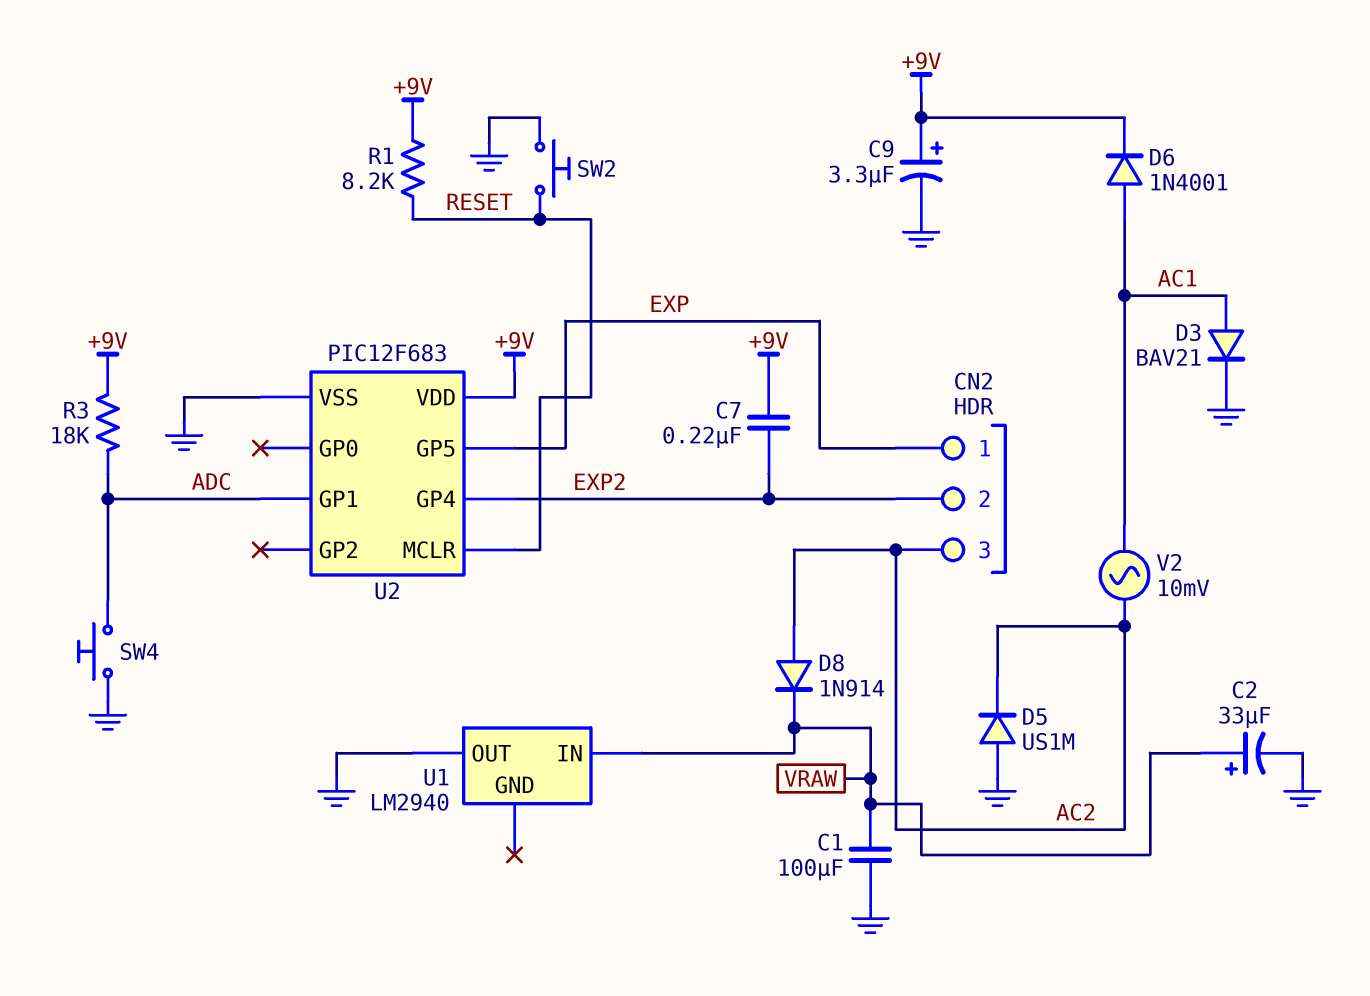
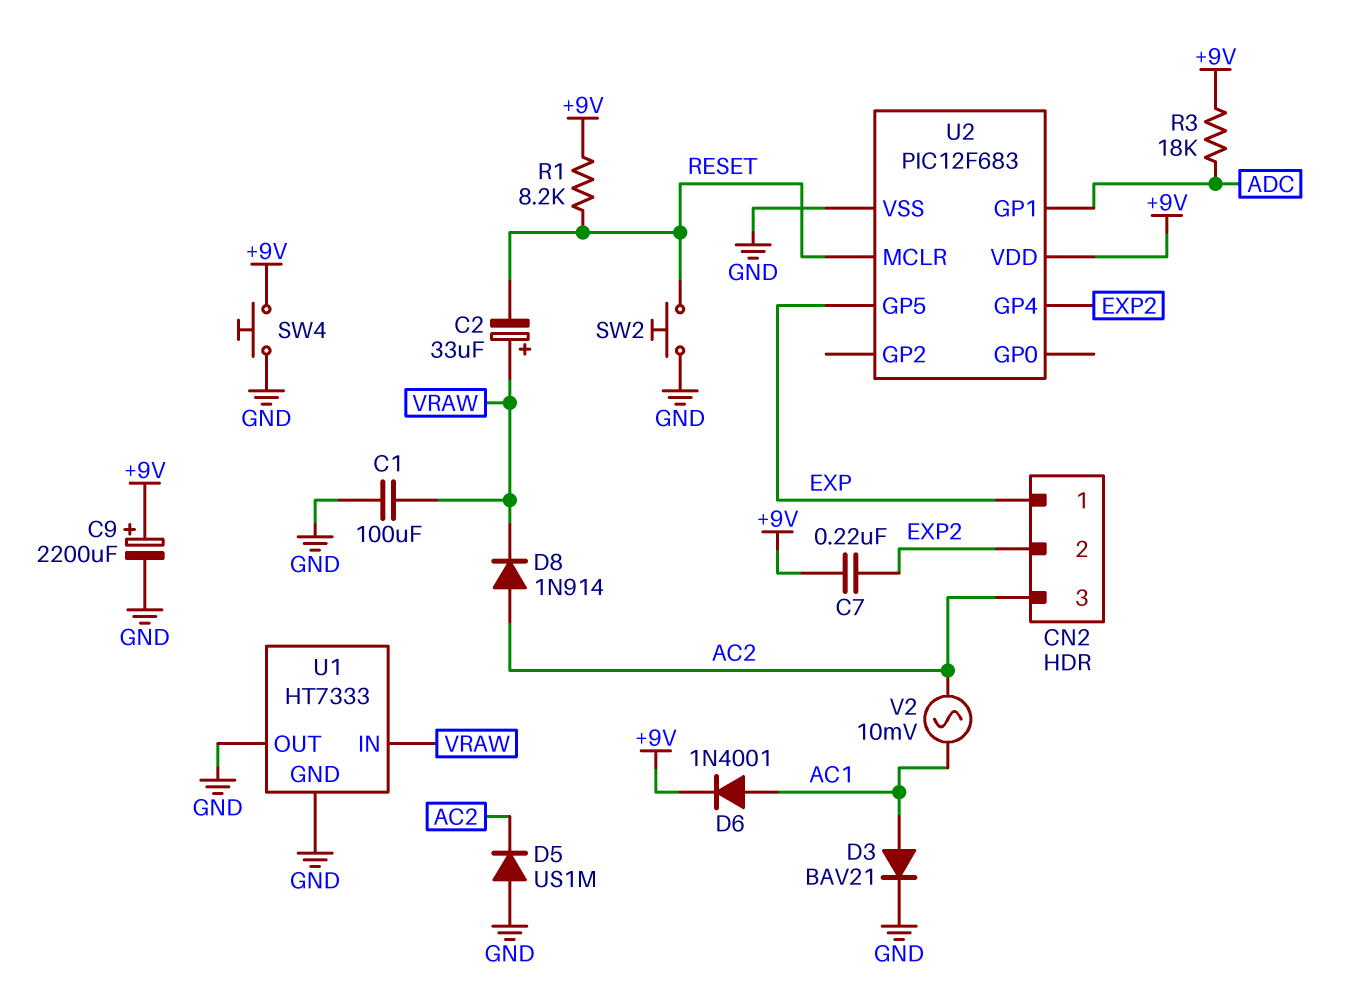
C2: 33uF (plus VRAW, minus GND) -> 33uF (plus VRAW, minus RESET)
C9: 3.3uF (plus +9V, minus GND) -> 2200uF (plus +9V, minus GND)
SW4: button (ADC, GND) -> button (+9V, GND)
U1: LM2940 -> HT7333
U1 pin GND: none -> GND

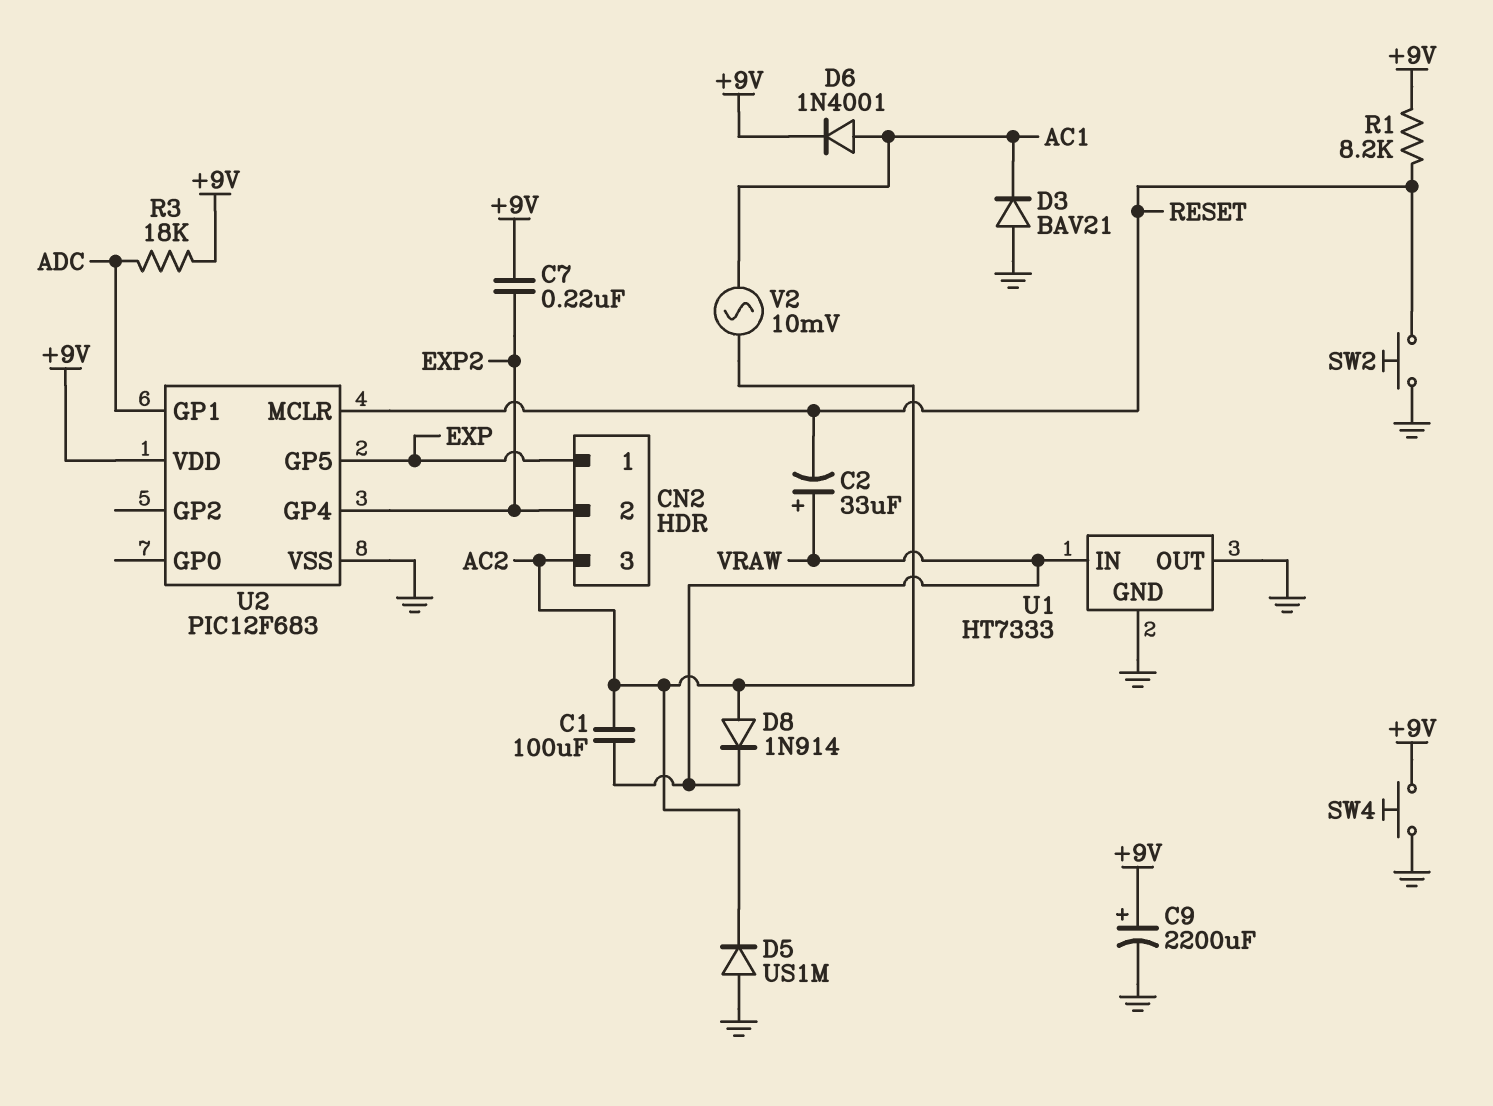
C1: 100uF (GND, VRAW) -> 100uF (AC2, VRAW)
D3: diode BAV21 (A AC1, K GND) -> diode BAV21 (A GND, K AC1)

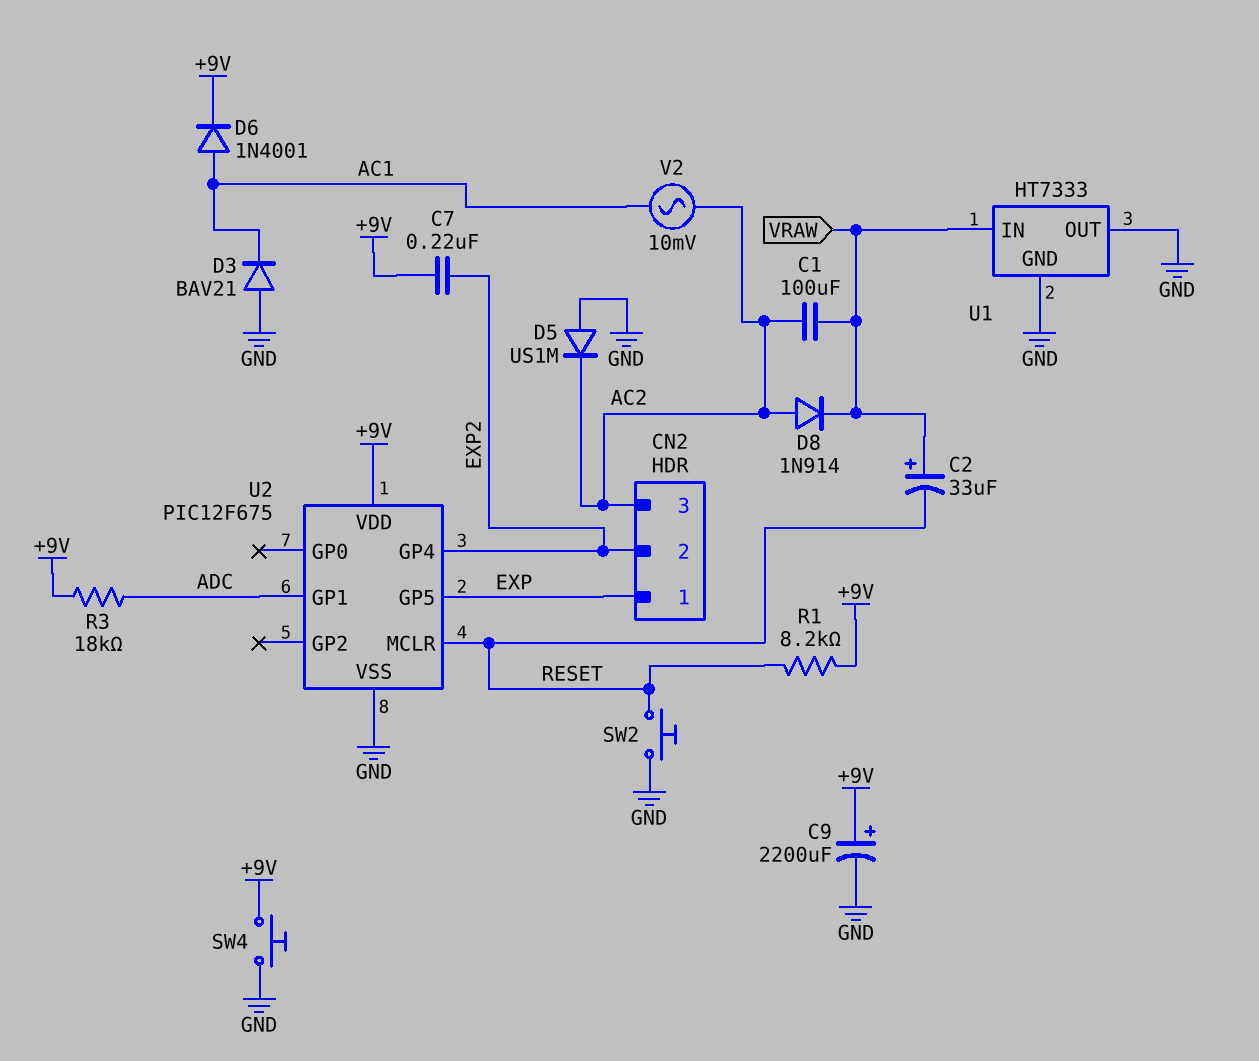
U2: PIC12F683 -> PIC12F675

